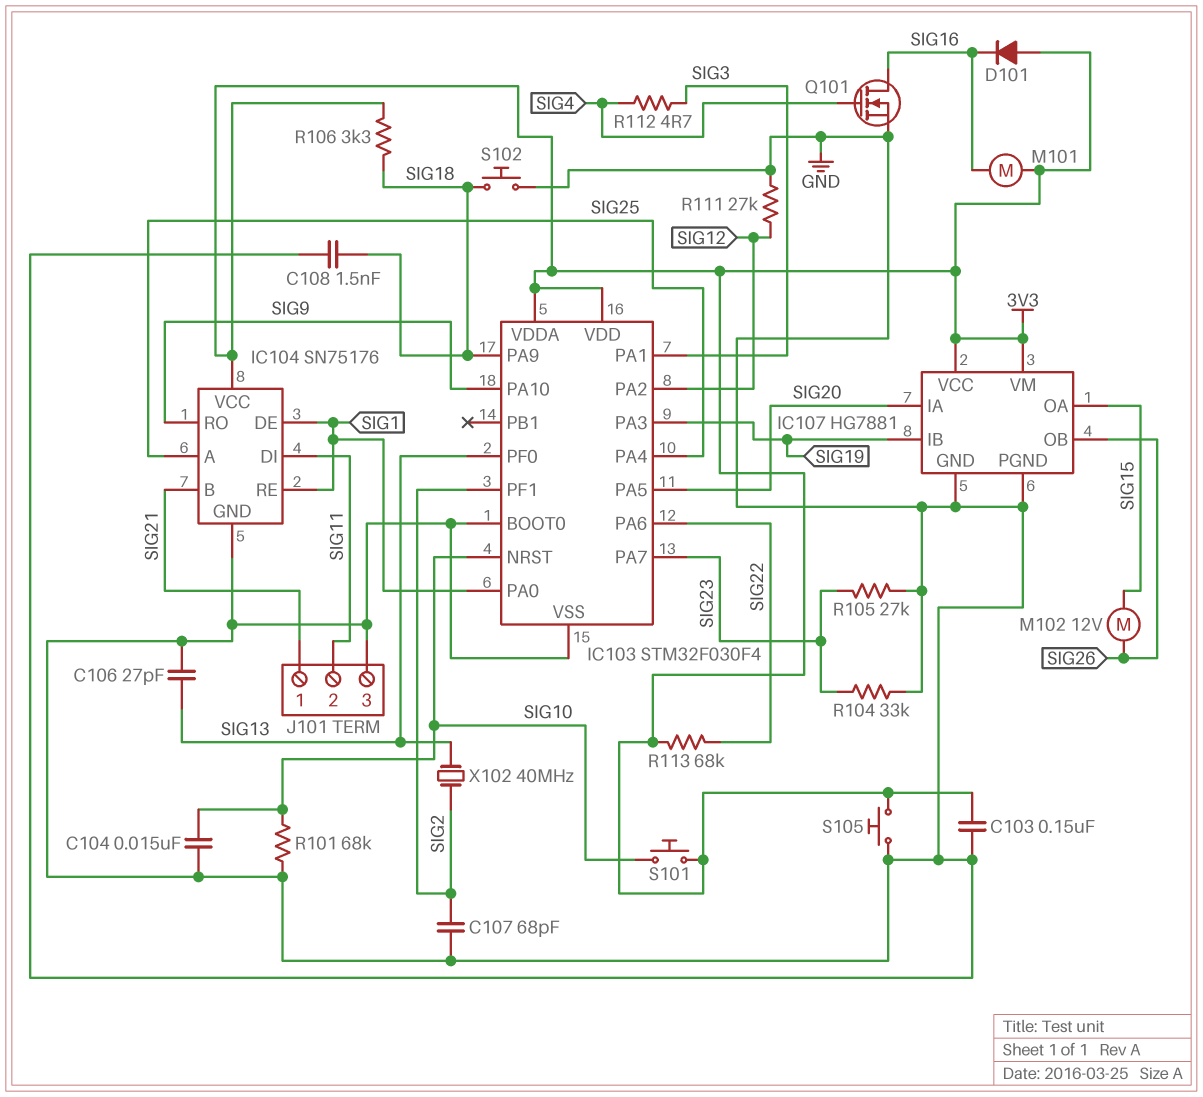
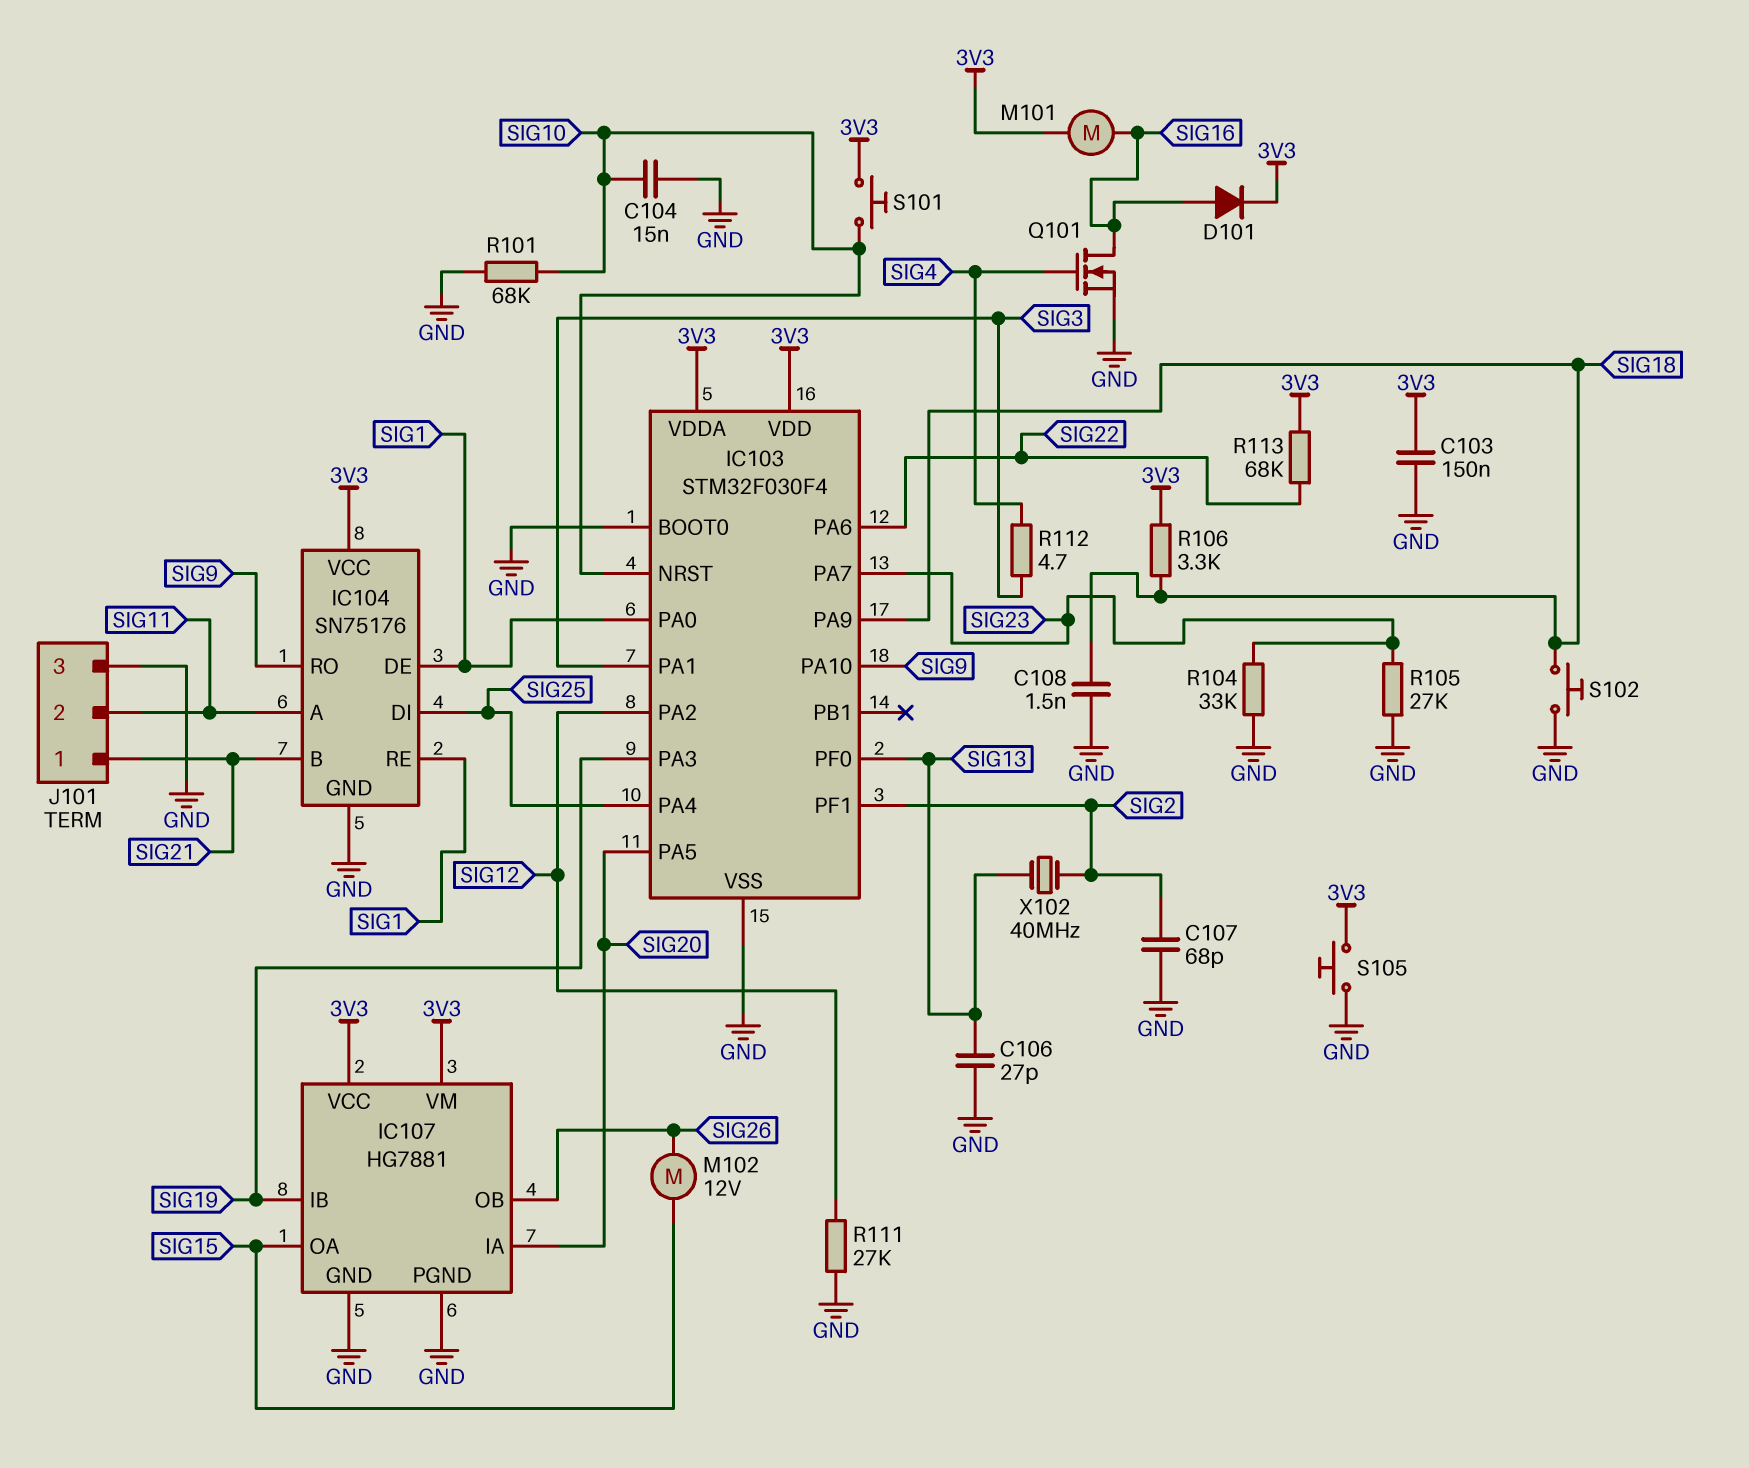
D101: diode (A 3V3, K SIG16) -> diode (A SIG16, K 3V3)
IC104 pin A: SIG25 -> SIG11
IC104 pin DI: SIG11 -> SIG25

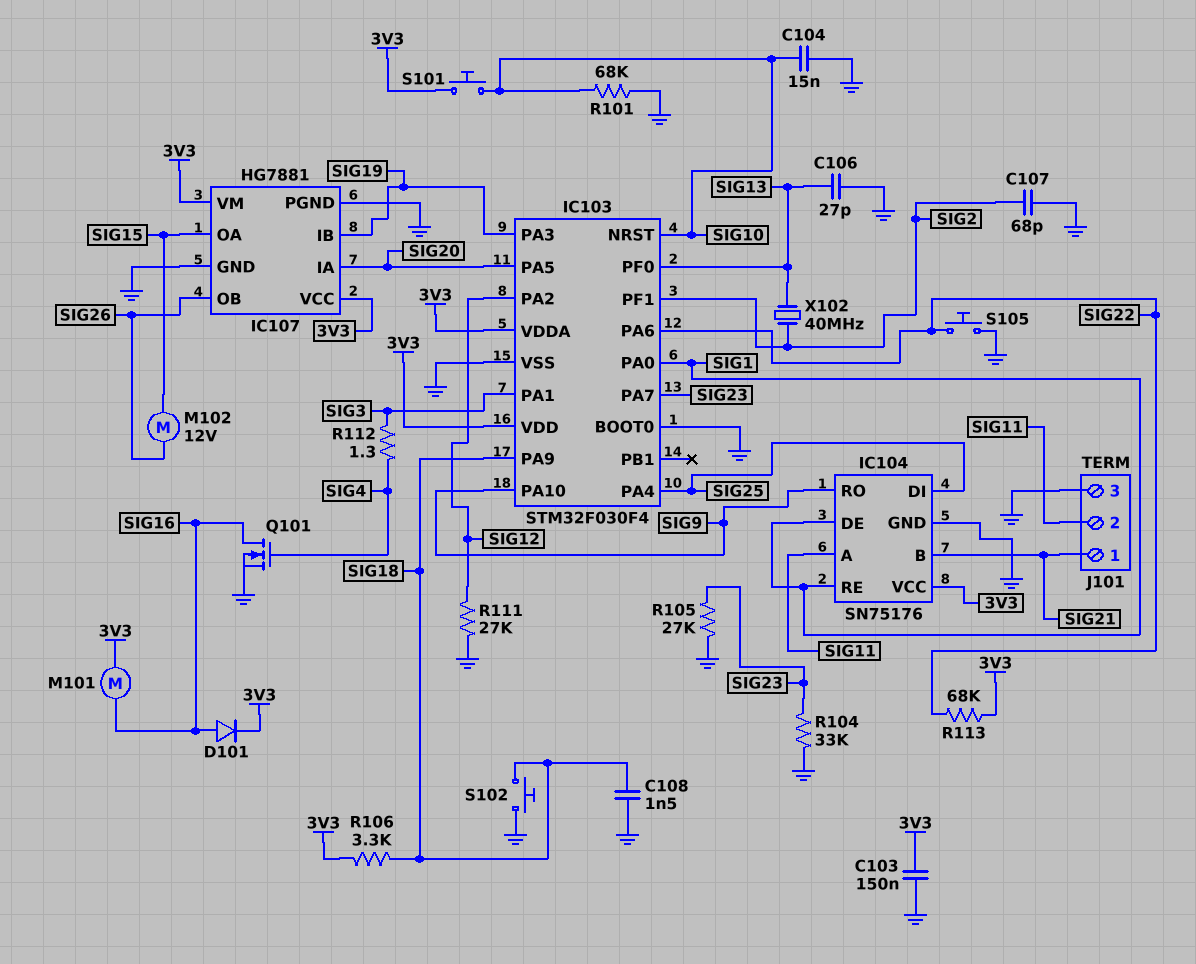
R112: 4.7 (SIG3, SIG4) -> 1.3 (SIG3, SIG4)
S105: button (3V3, GND) -> button (GND, SIG22)

